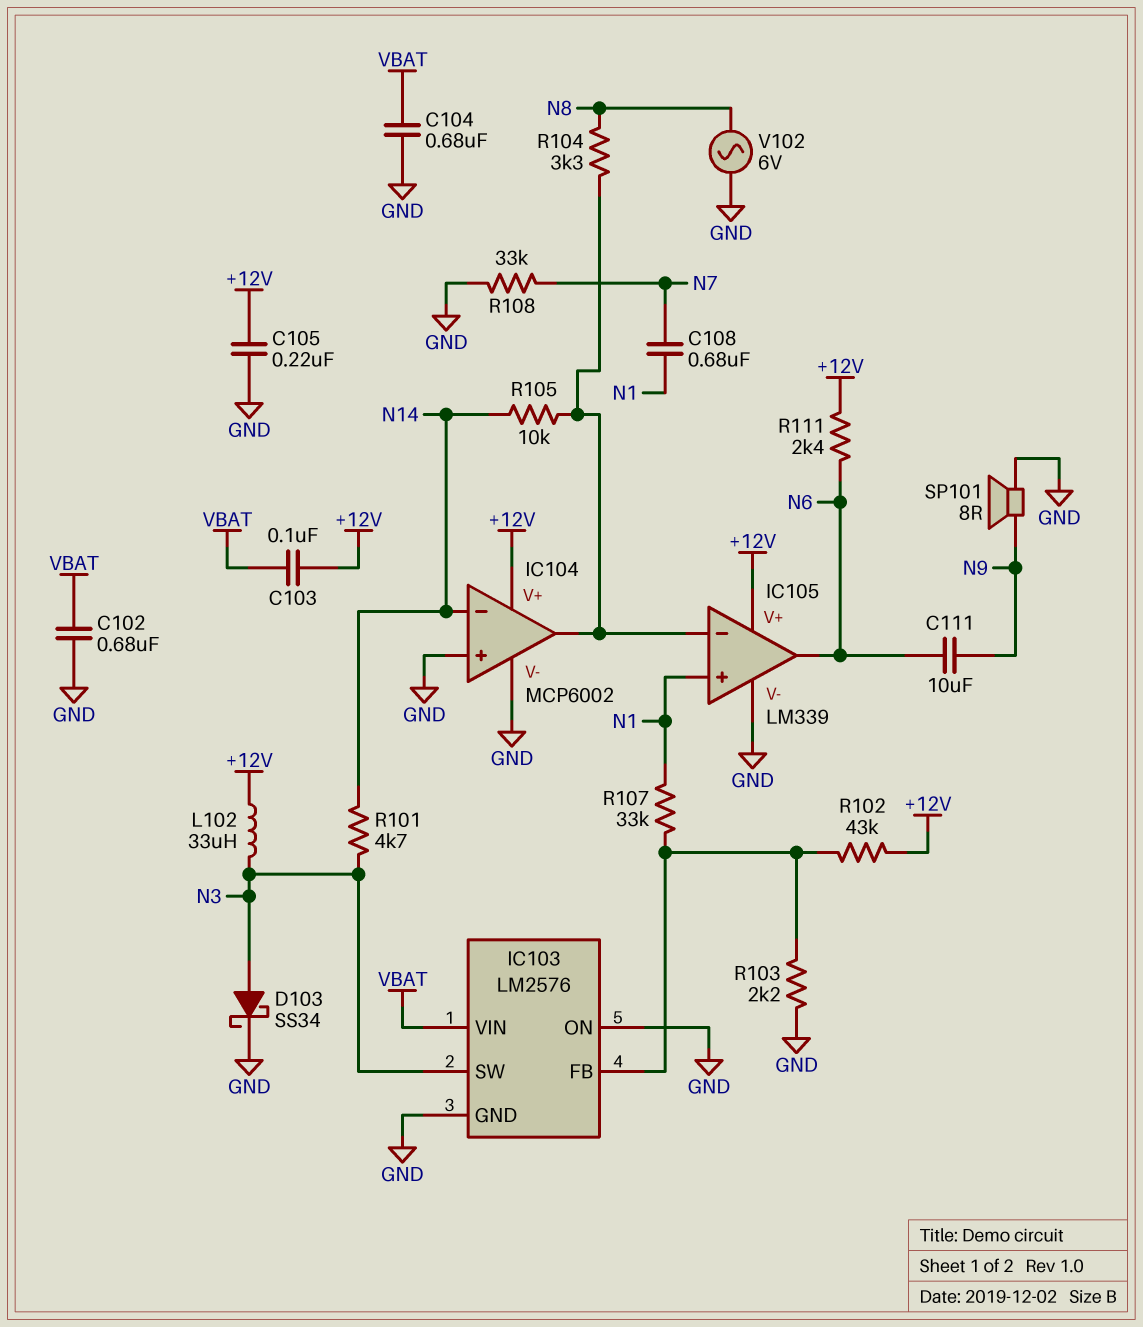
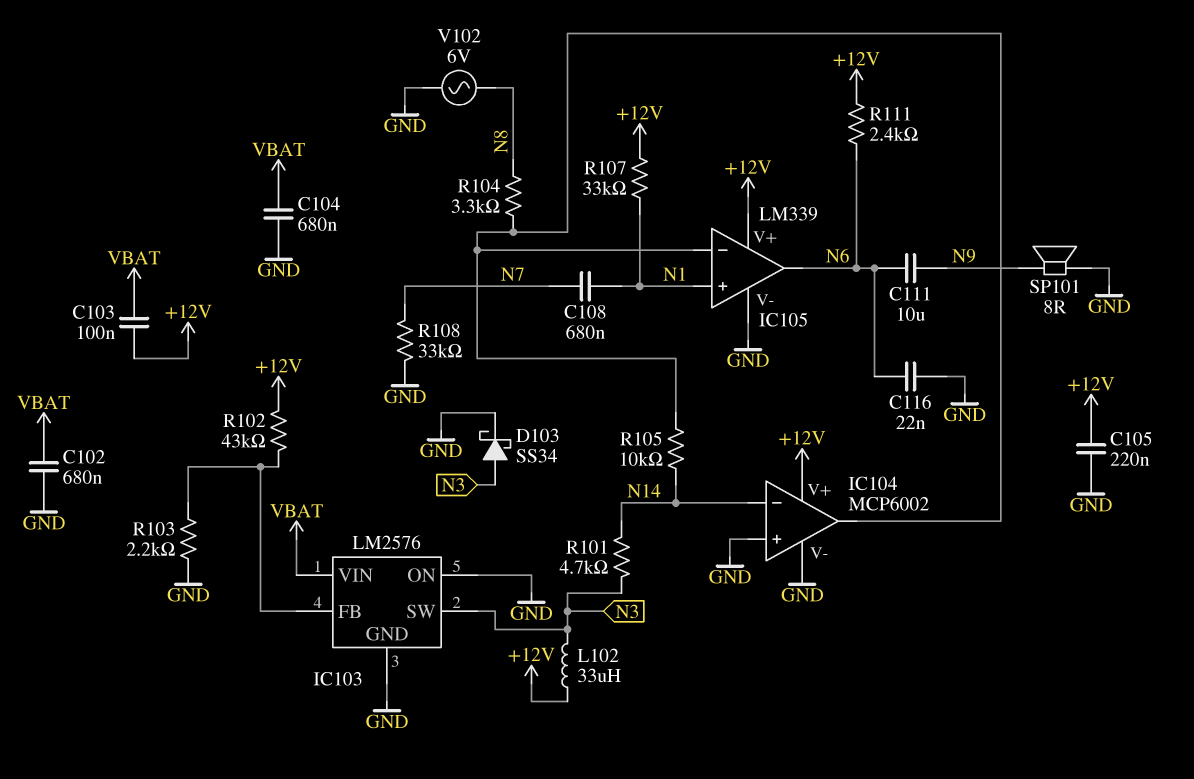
C116: none -> 22nF (GND, N6)
R107: 33k (IC103/FB, N1) -> 33k (+12V, N1)

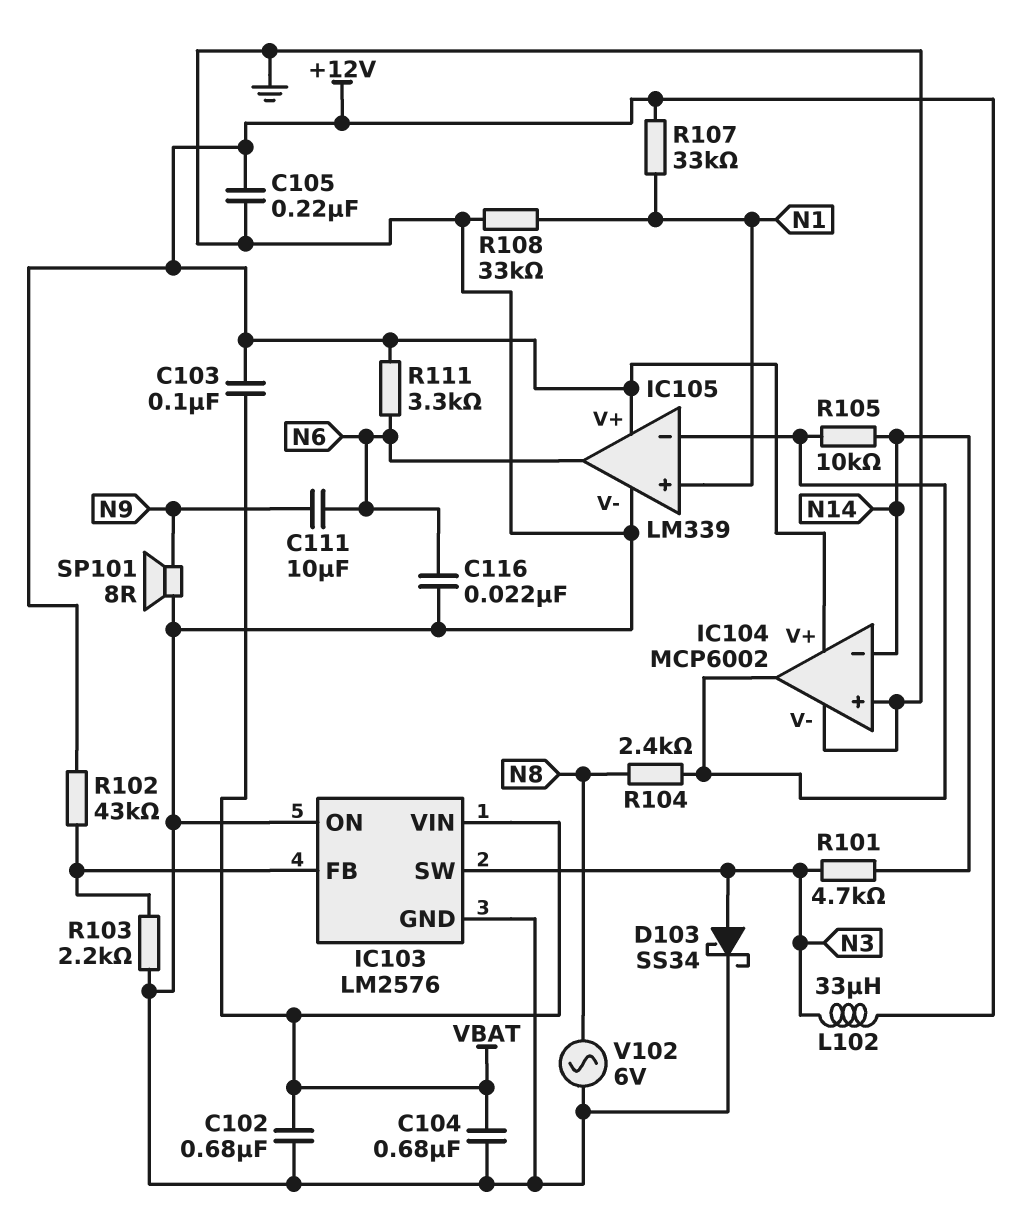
C108: 680nF (N1, N7) -> none
R104: 3.3k (IC104/out, N8) -> 2.4k (IC104/out, N8)
R108: 33k (GND, N7) -> 33k (GND, N1)
R111: 2.4k (+12V, N6) -> 3.3k (+12V, N6)

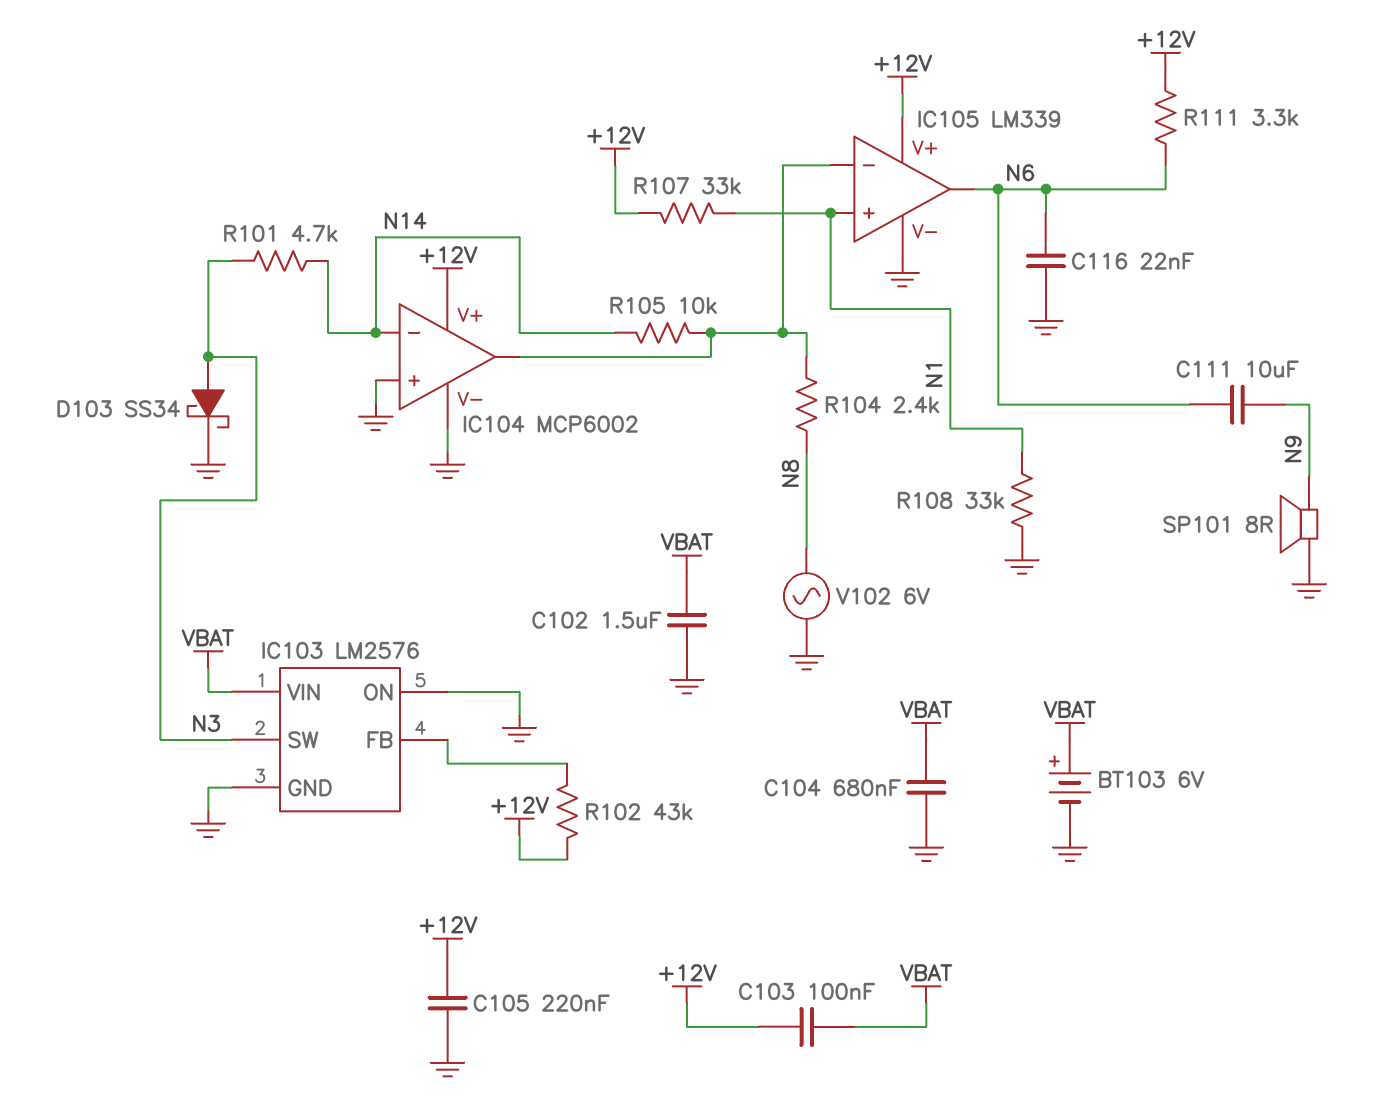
BT103: none -> 6V (plus VBAT, minus GND)
C102: 680nF (GND, VBAT) -> 1.5uF (GND, VBAT)
L102: 33uH (+12V, N3) -> none
R103: 2.2k (GND, IC103/FB) -> none

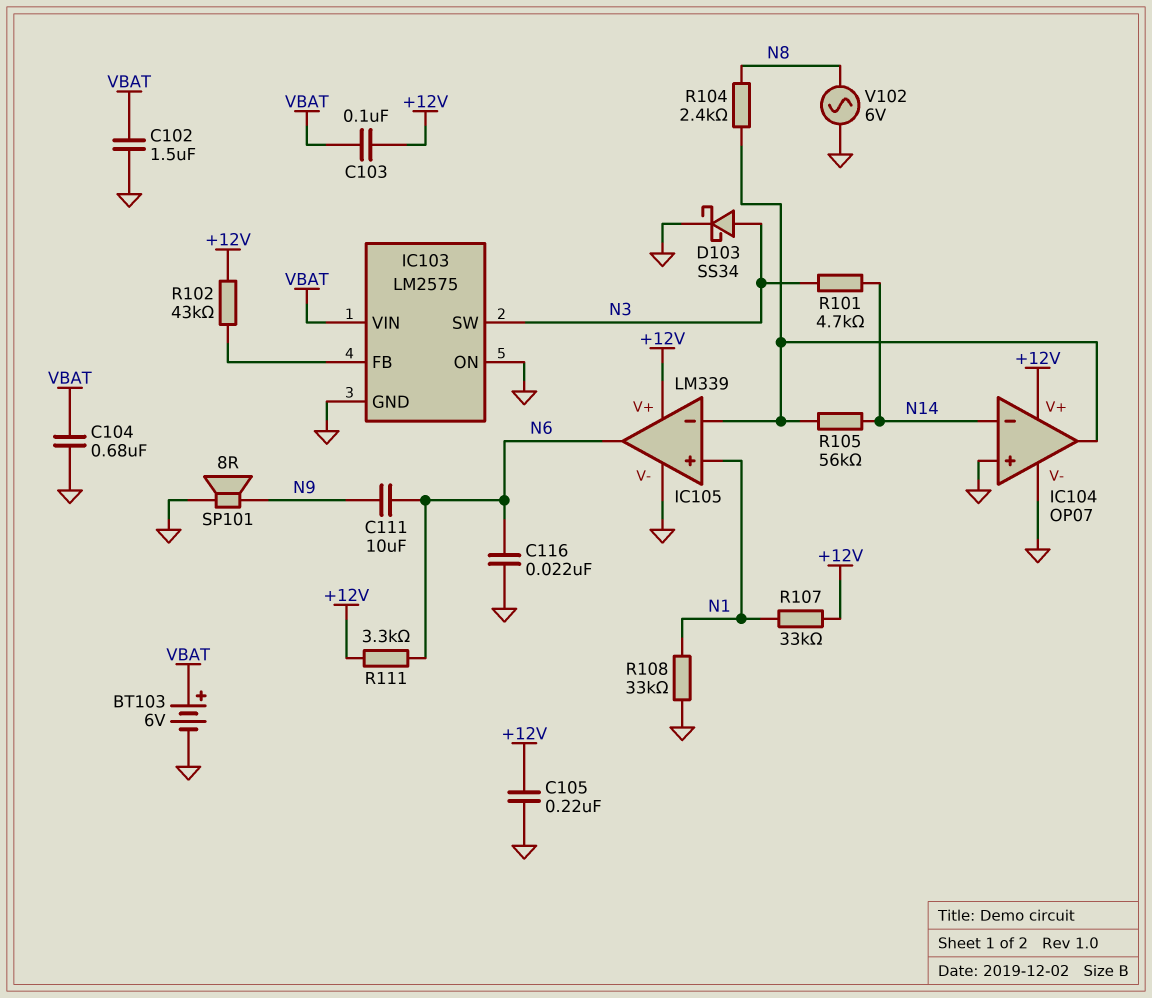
IC103: LM2576 -> LM2575
IC104: MCP6002 -> OP07
R105: 10k (IC104/out, N14) -> 56k (IC104/out, N14)

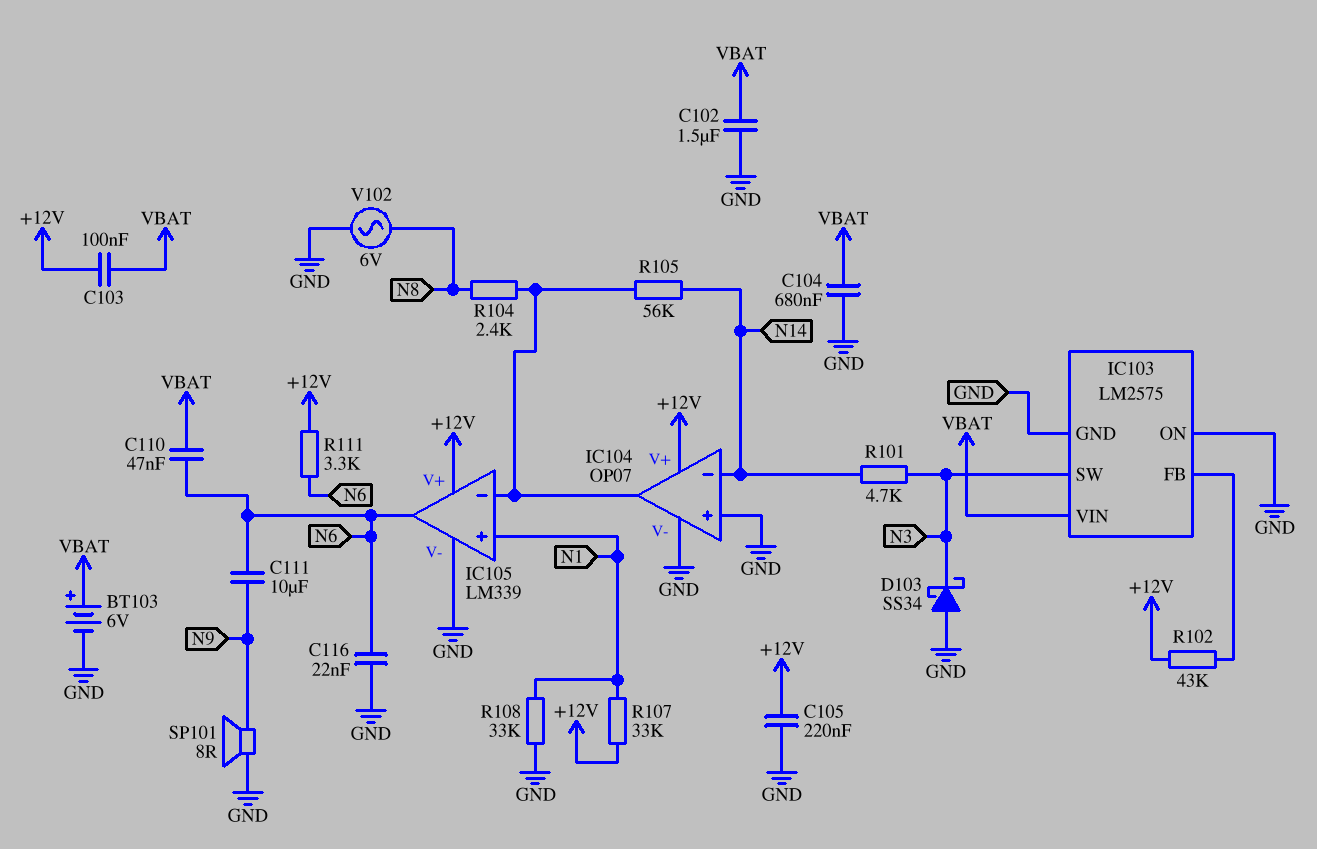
C110: none -> 47nF (N6, VBAT)
D103: schottky SS34 (A N3, K GND) -> schottky SS34 (A GND, K N3)

